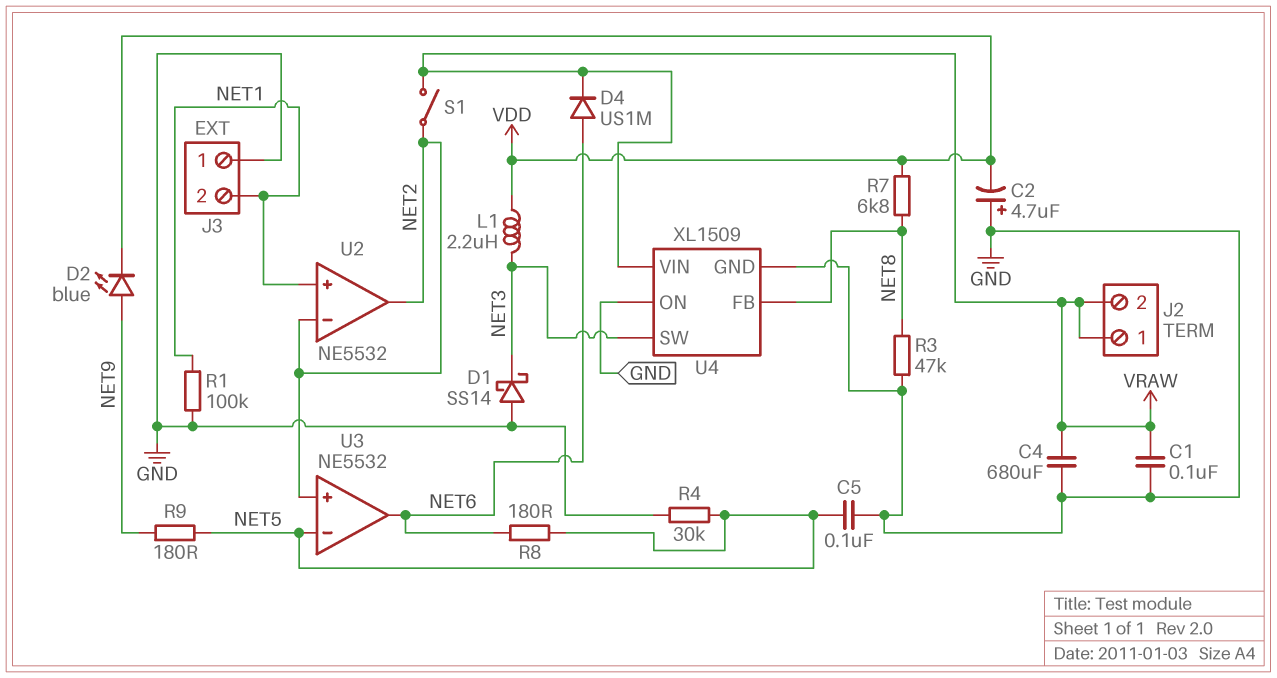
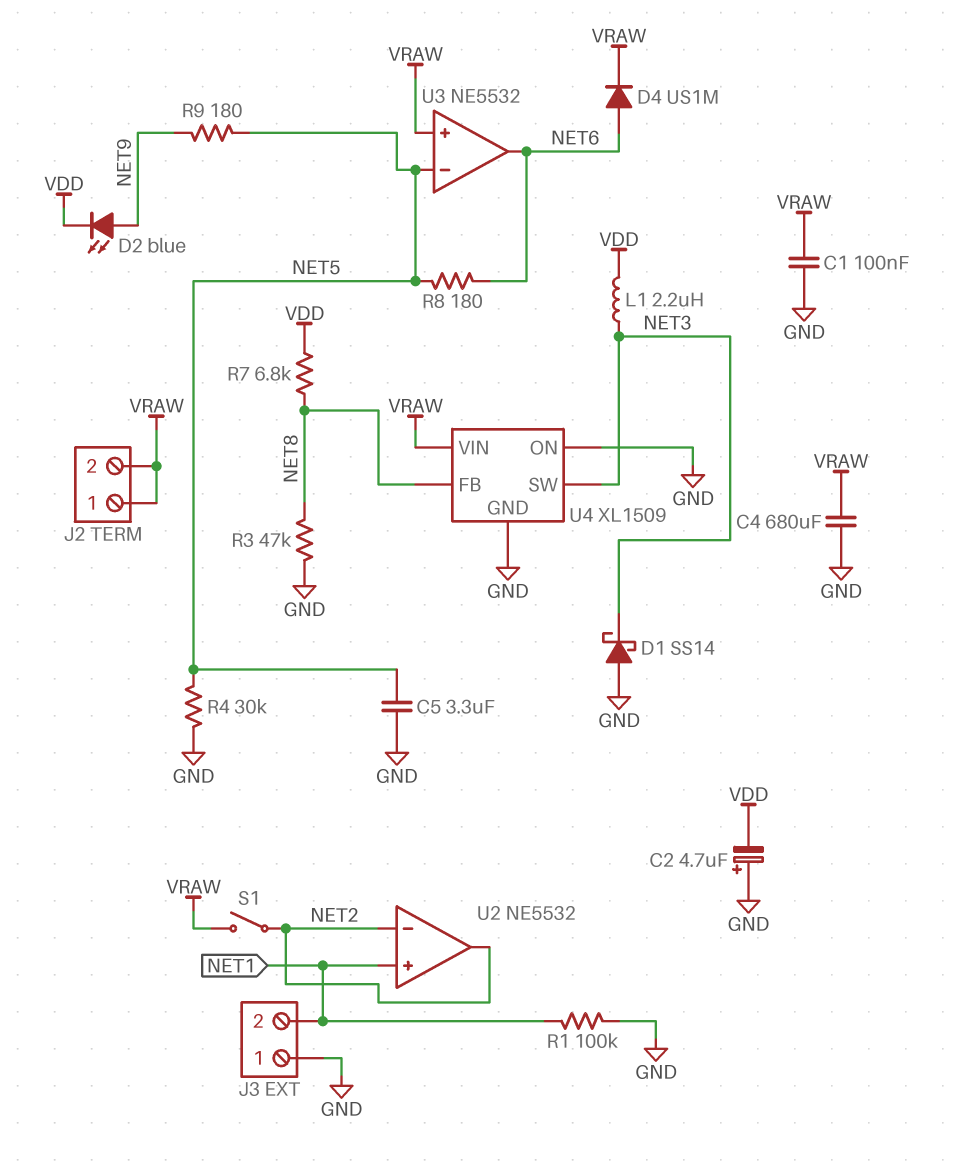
C5: 100nF (GND, NET5) -> 3.3uF (GND, NET5)
U3 pin in+: NET2 -> VRAW

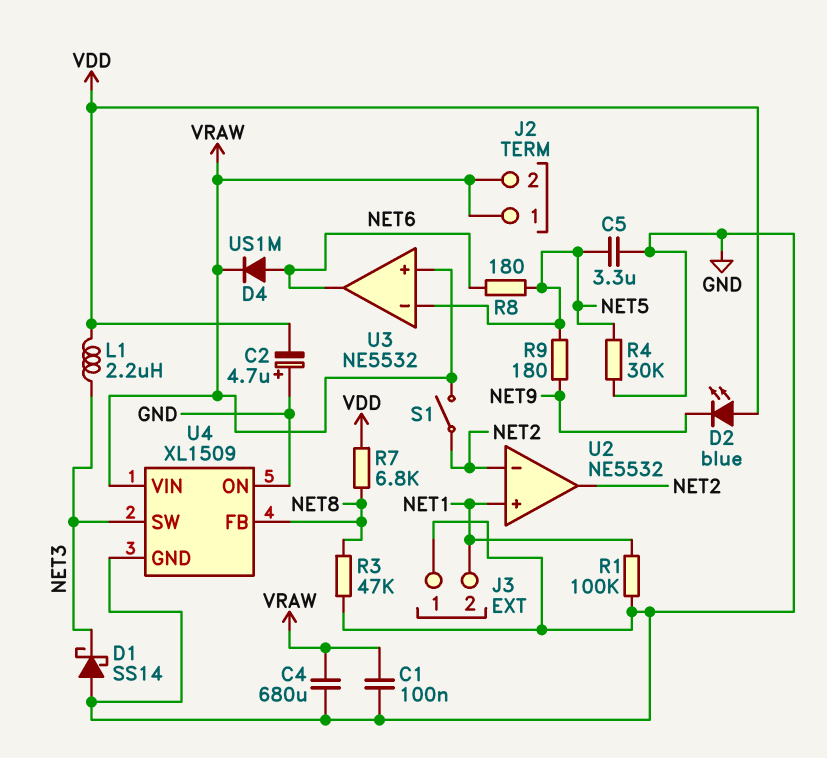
D2: LED blue (A NET9, K VDD) -> LED blue (A VDD, K NET9)

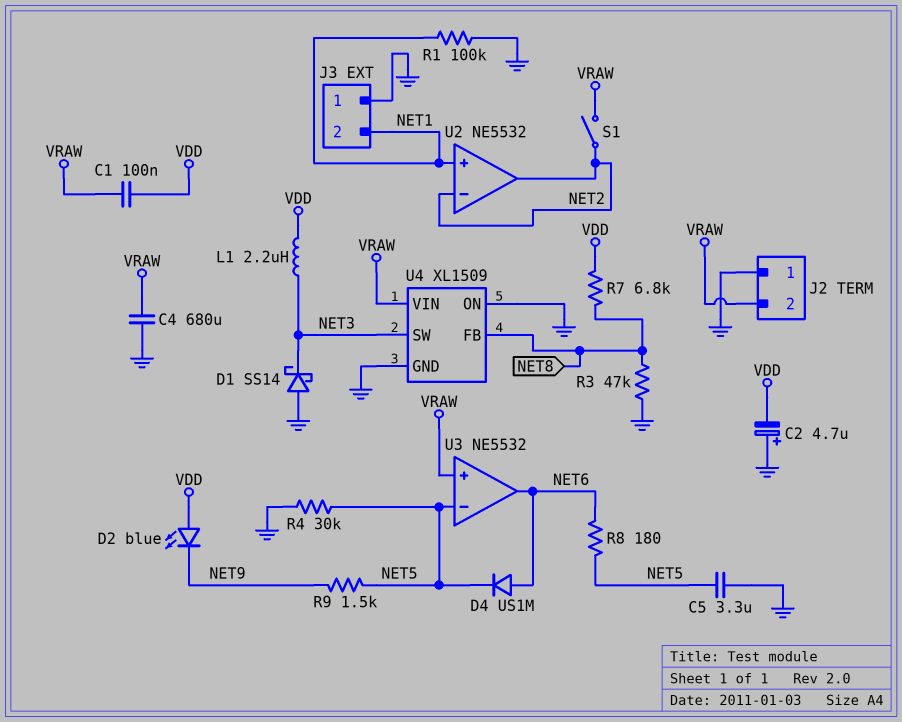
C1: 100nF (GND, VRAW) -> 100nF (VDD, VRAW)
D4: diode US1M (A NET6, K VRAW) -> diode US1M (A NET6, K NET5)
J2 pin 1: VRAW -> GND
R9: 180 (NET5, NET9) -> 1.5k (NET5, NET9)

